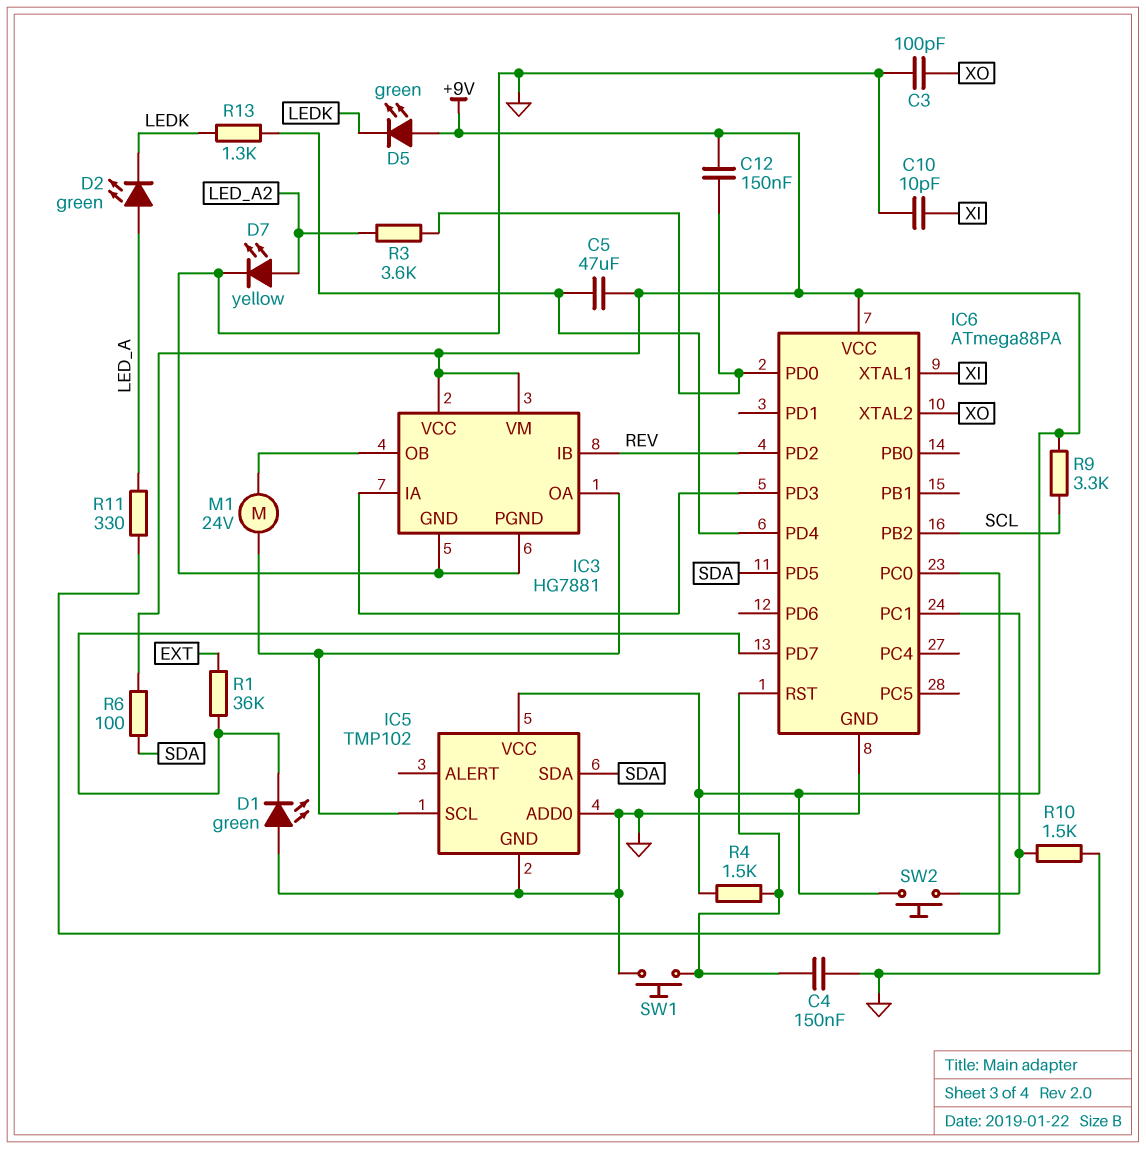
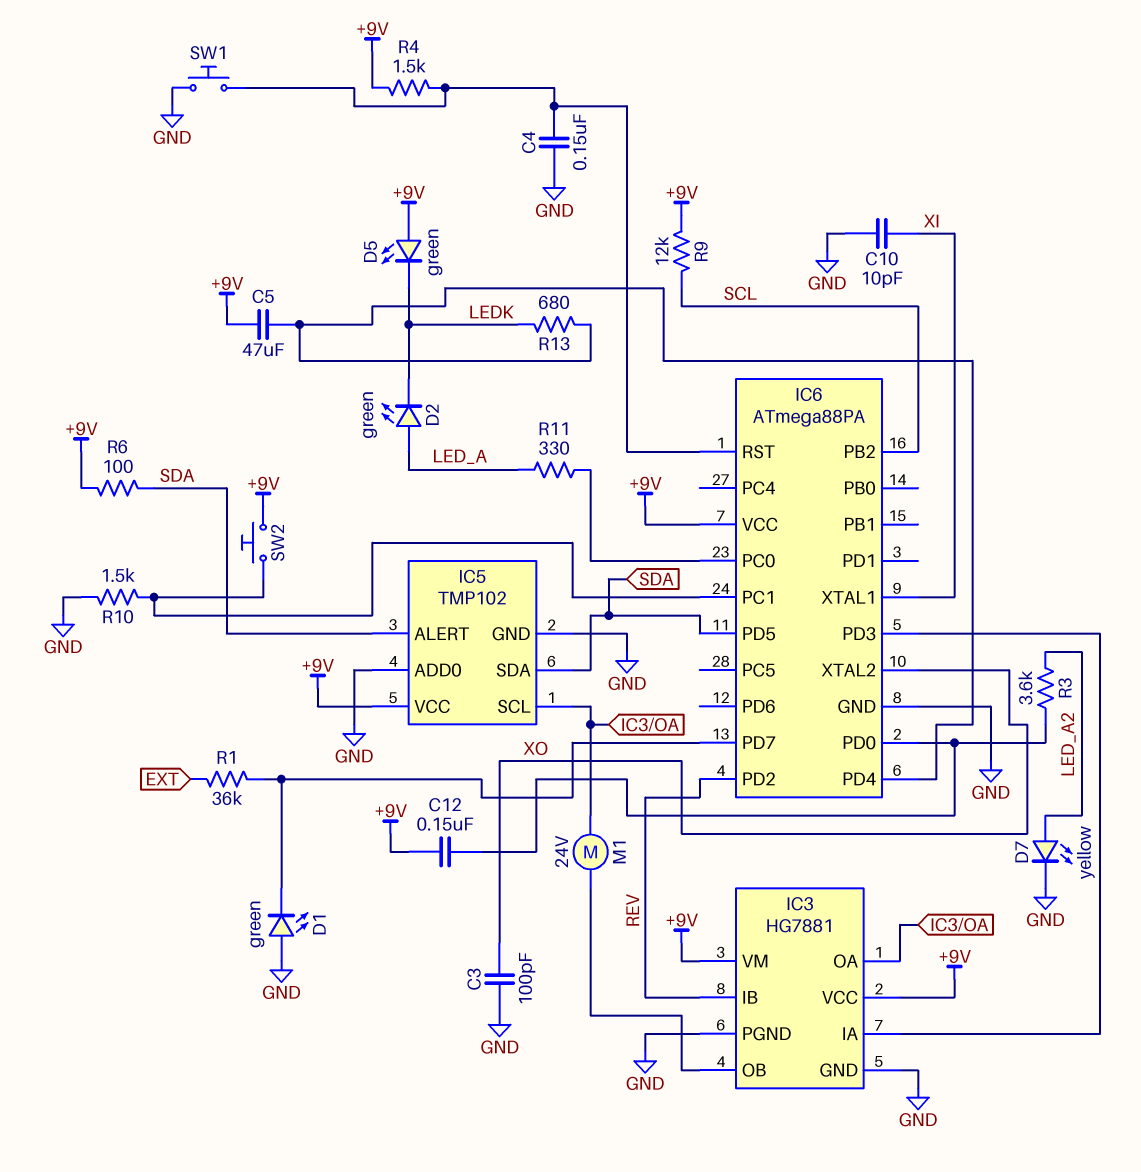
IC5 pin ALERT: none -> SDA
R9: 3.3k (+9V, SCL) -> 12k (+9V, SCL)
R13: 1.3k (IC6/PD4, LEDK) -> 680 (IC6/PD4, LEDK)

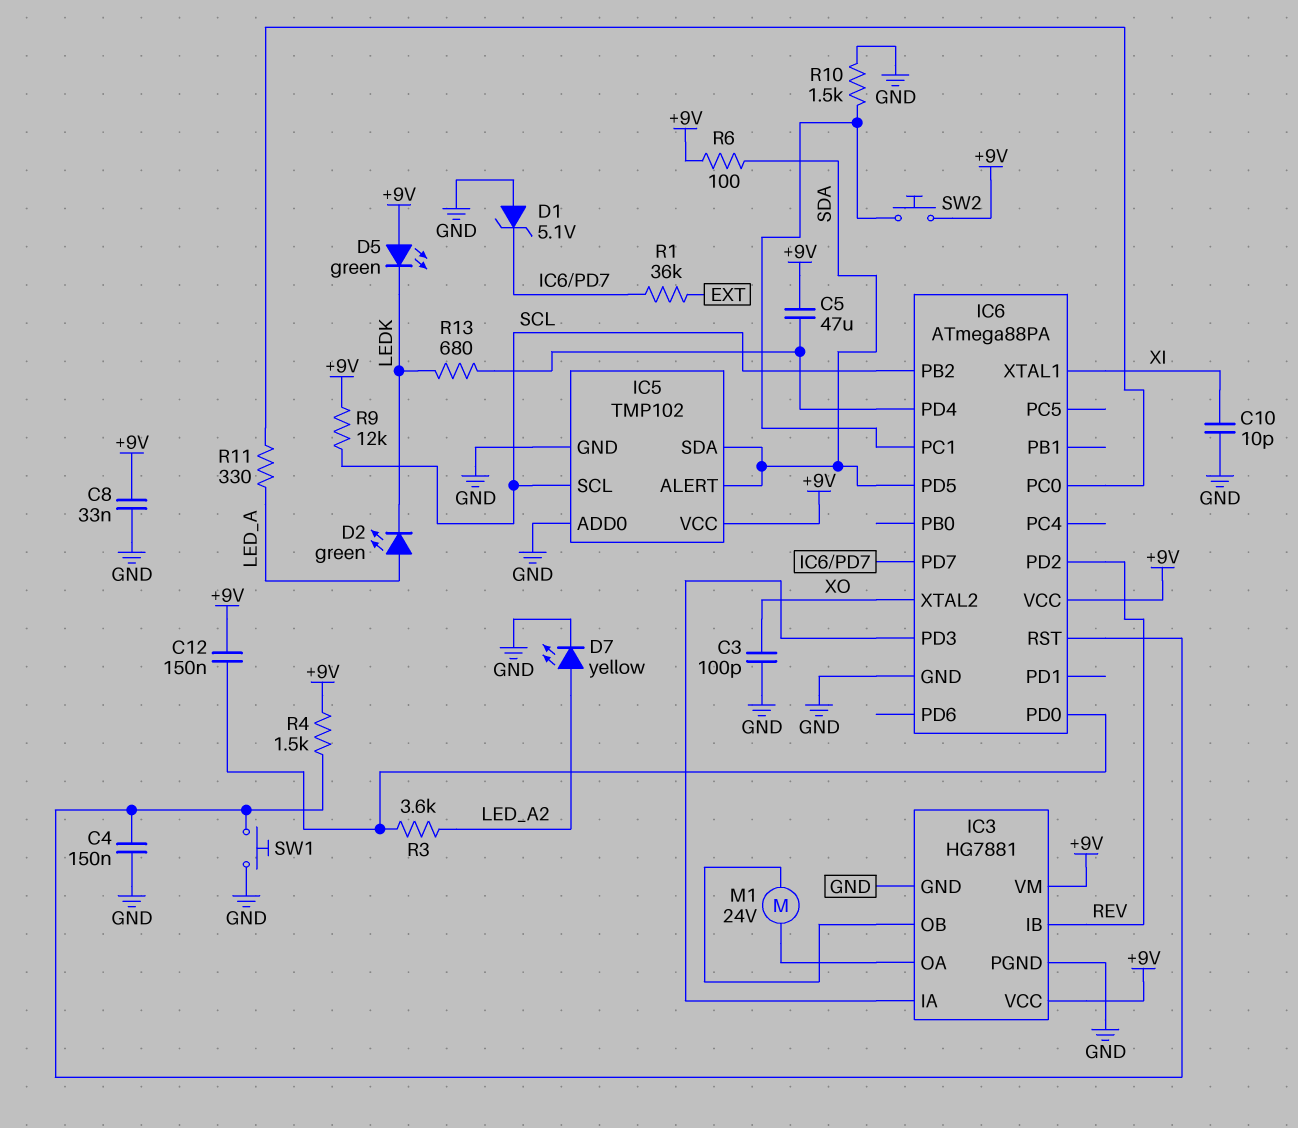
C8: none -> 33nF (+9V, GND)
D1: LED green (A GND, K IC6/PD7) -> zener 5.1V (A GND, K IC6/PD7)
IC5 pin SCL: IC3/OA -> SCL

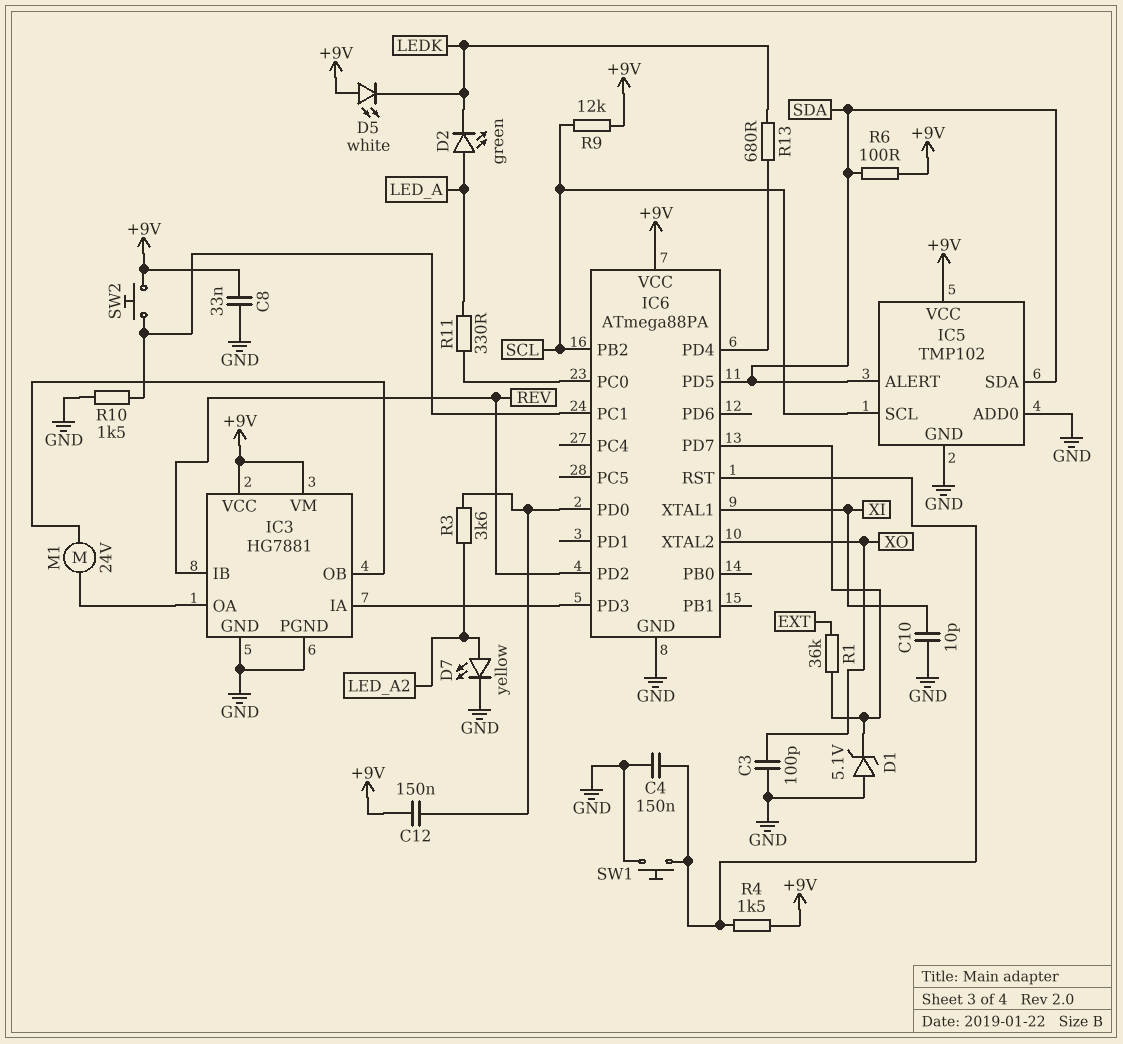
C5: 47uF (+9V, IC6/PD4) -> none
D5: LED green (A +9V, K LEDK) -> LED white (A +9V, K LEDK)

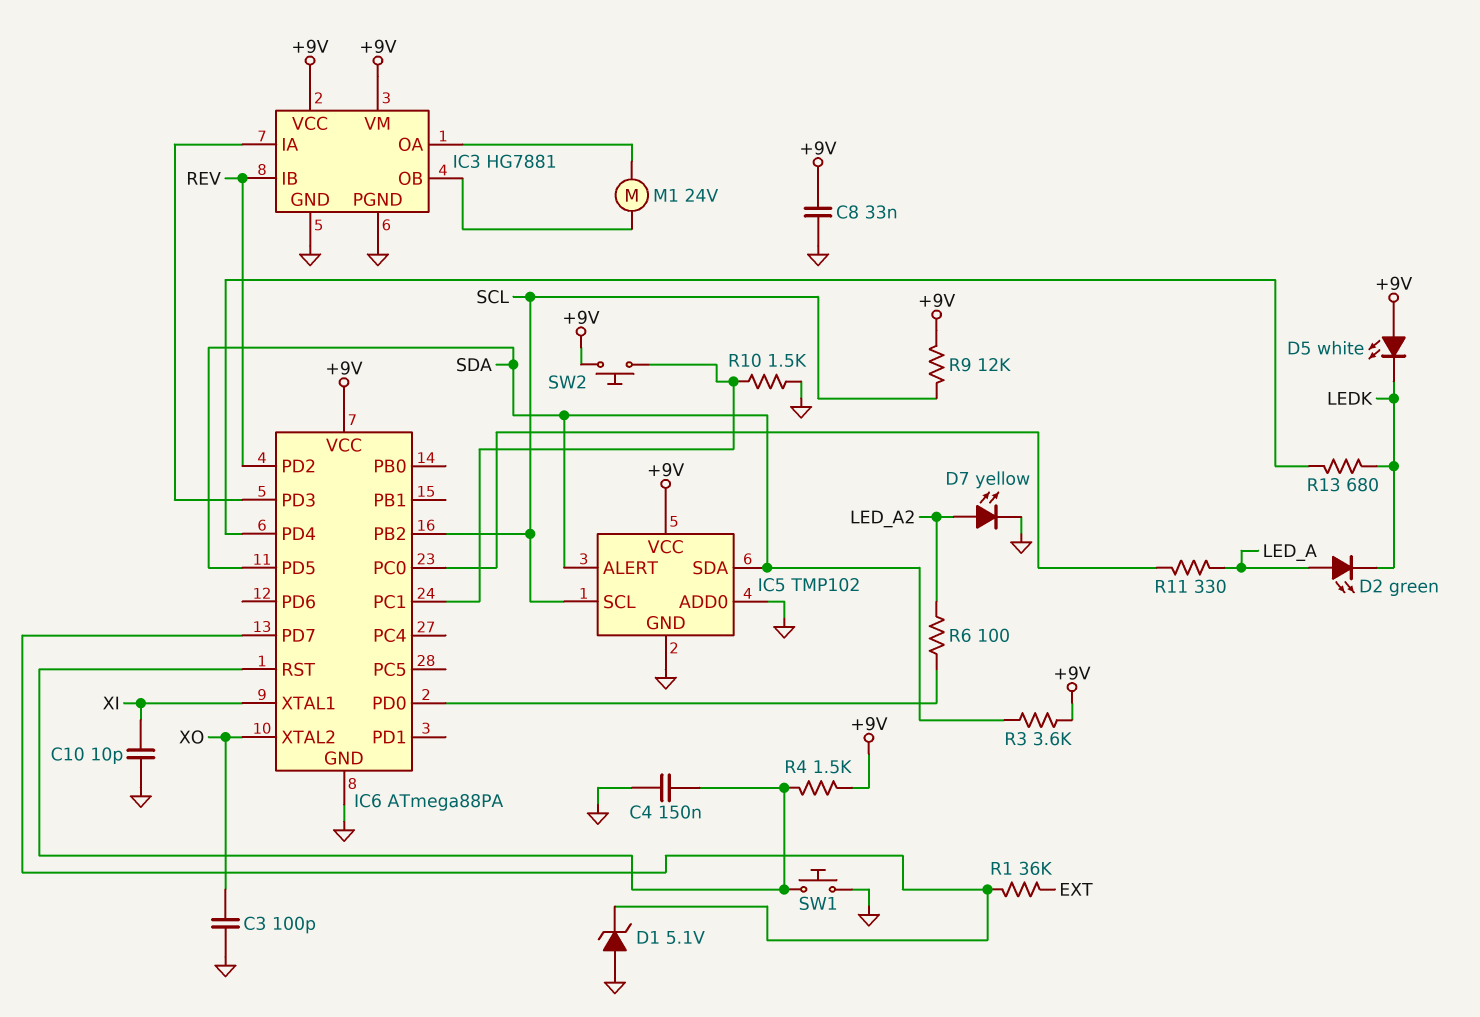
C12: 150nF (+9V, IC6/PD0) -> none
R3: 3.6k (IC6/PD0, LED_A2) -> 3.6k (+9V, SDA)
R6: 100 (+9V, SDA) -> 100 (IC6/PD0, LED_A2)

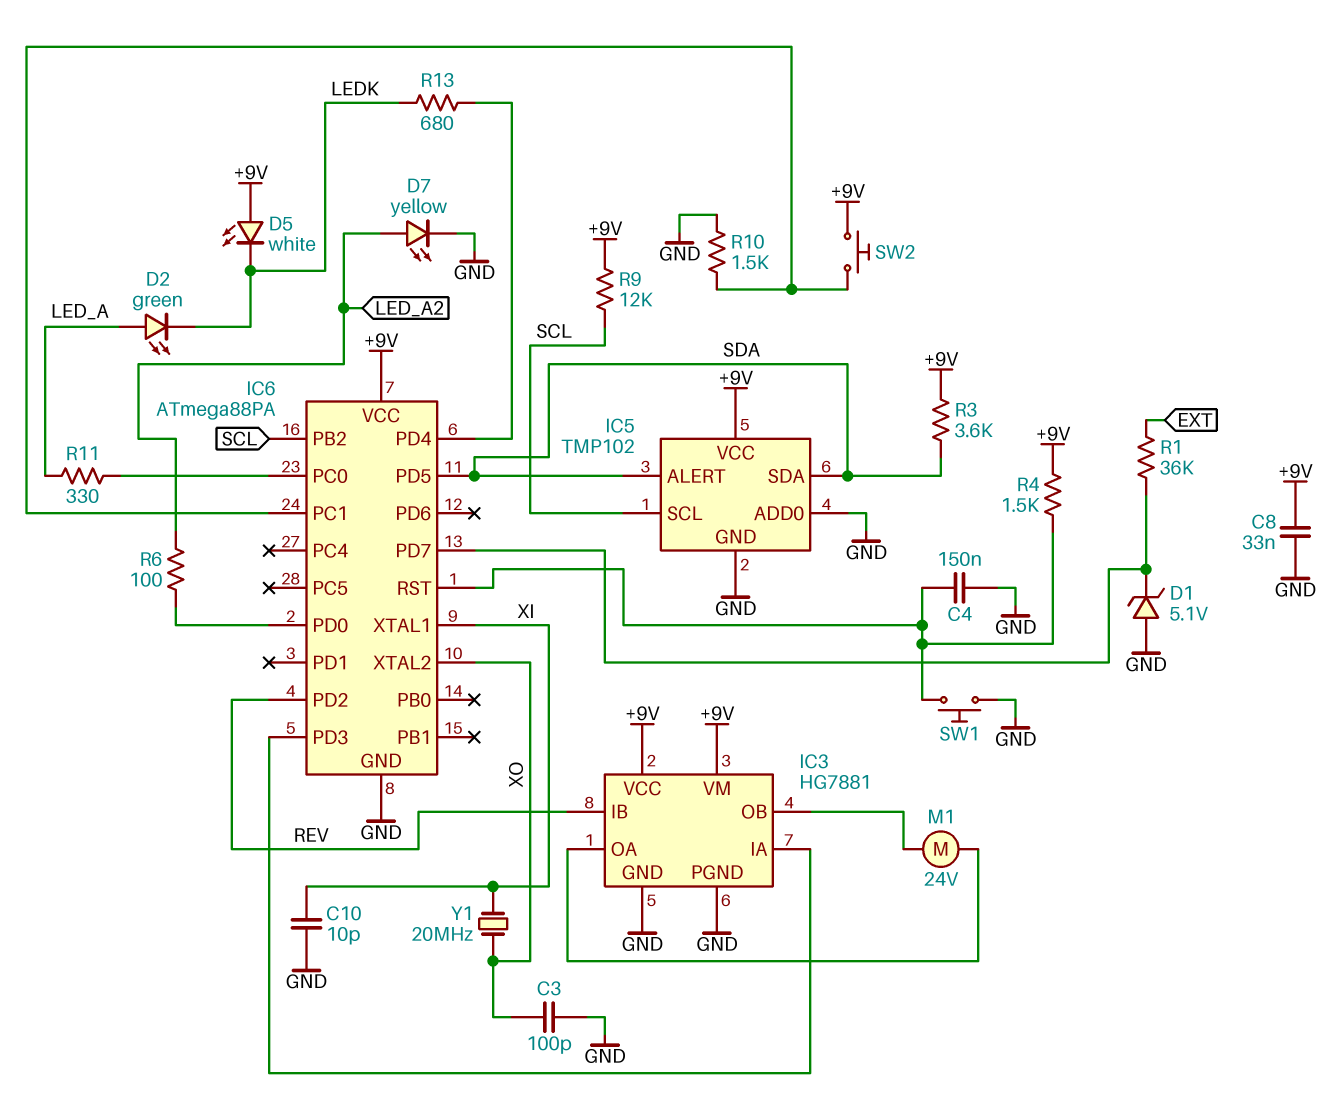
Y1: none -> 20MHz (XI, XO)

